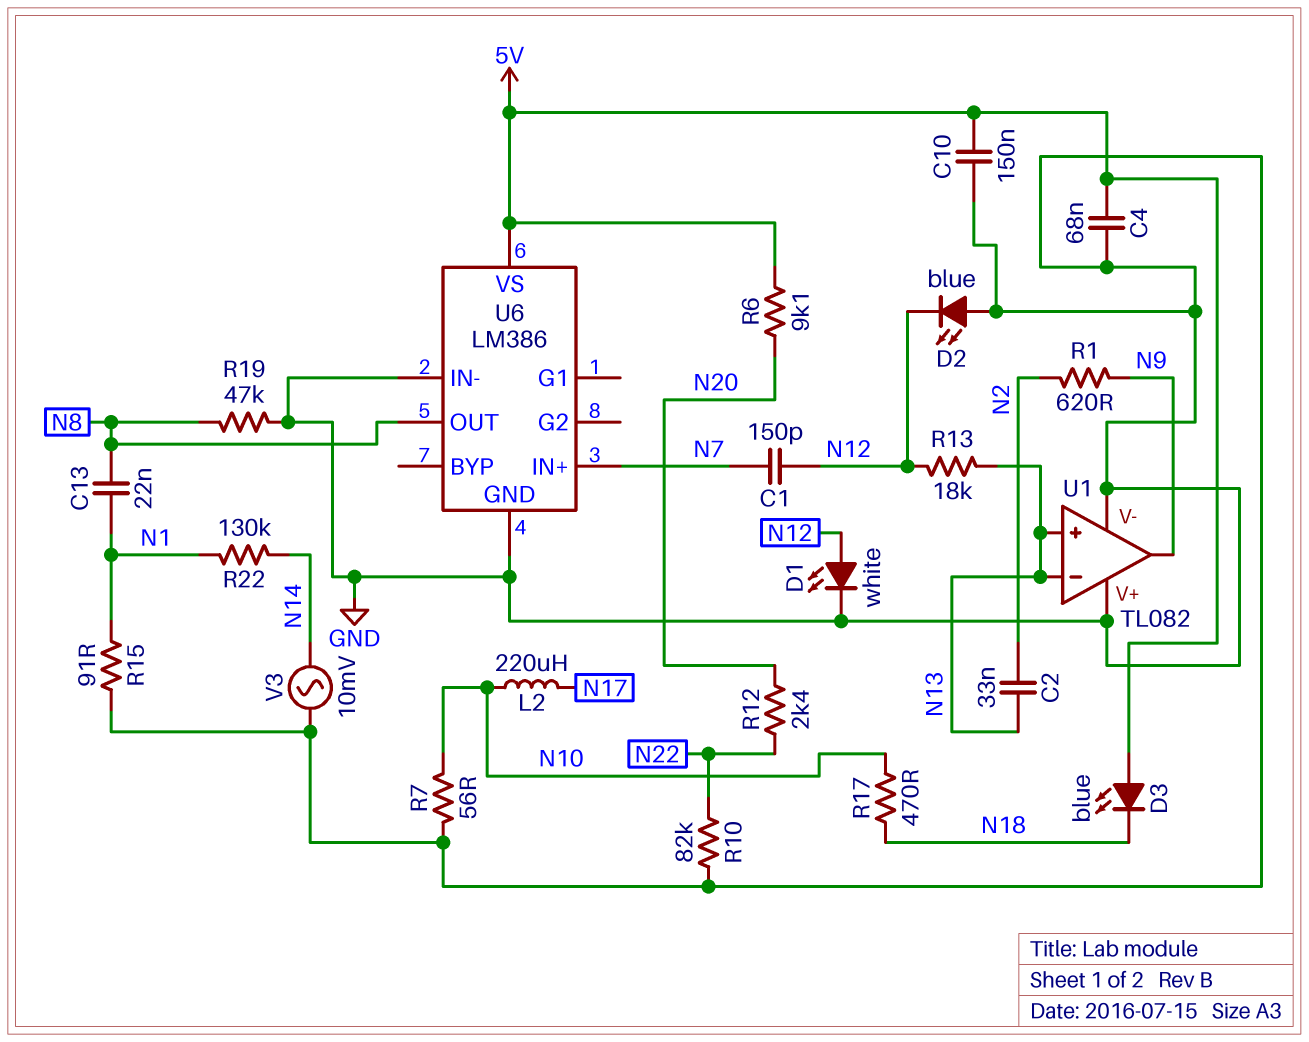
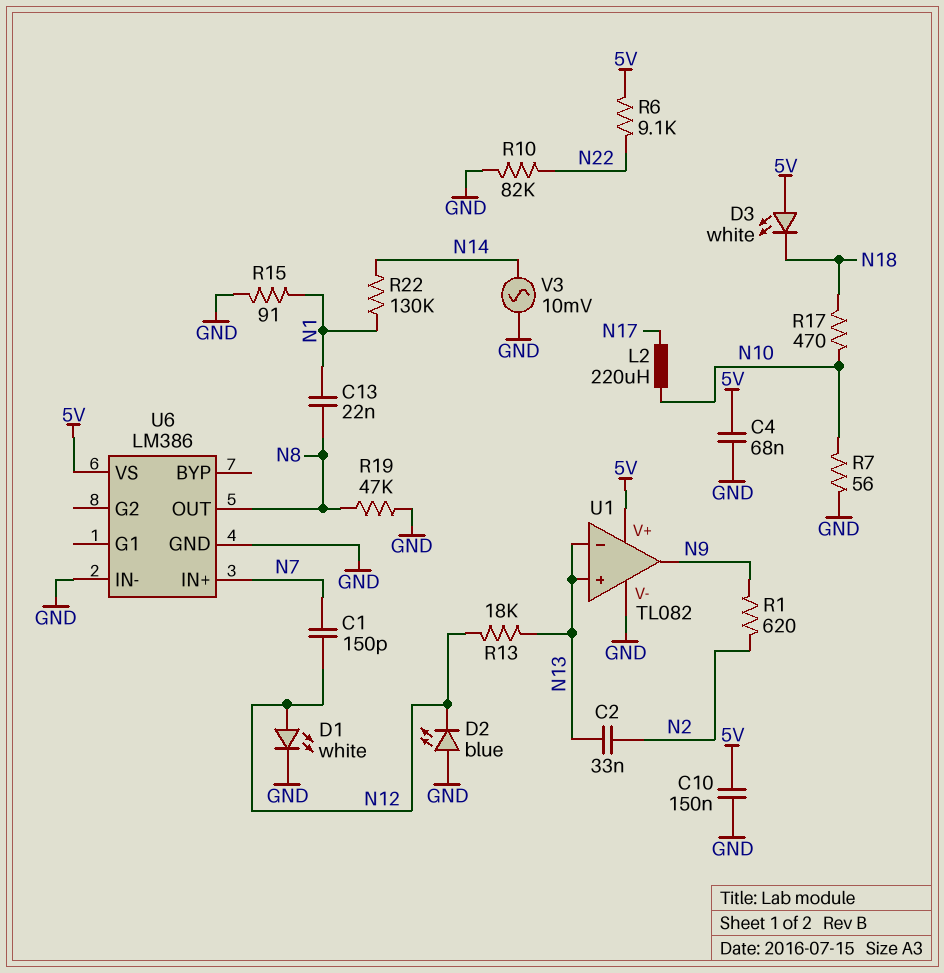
D3: LED blue (A 5V, K N18) -> LED white (A 5V, K N18)
R6: 9.1k (5V, N20) -> 9.1k (5V, N22)
R12: 2.4k (N20, N22) -> none
U1 pin V+: GND -> 5V

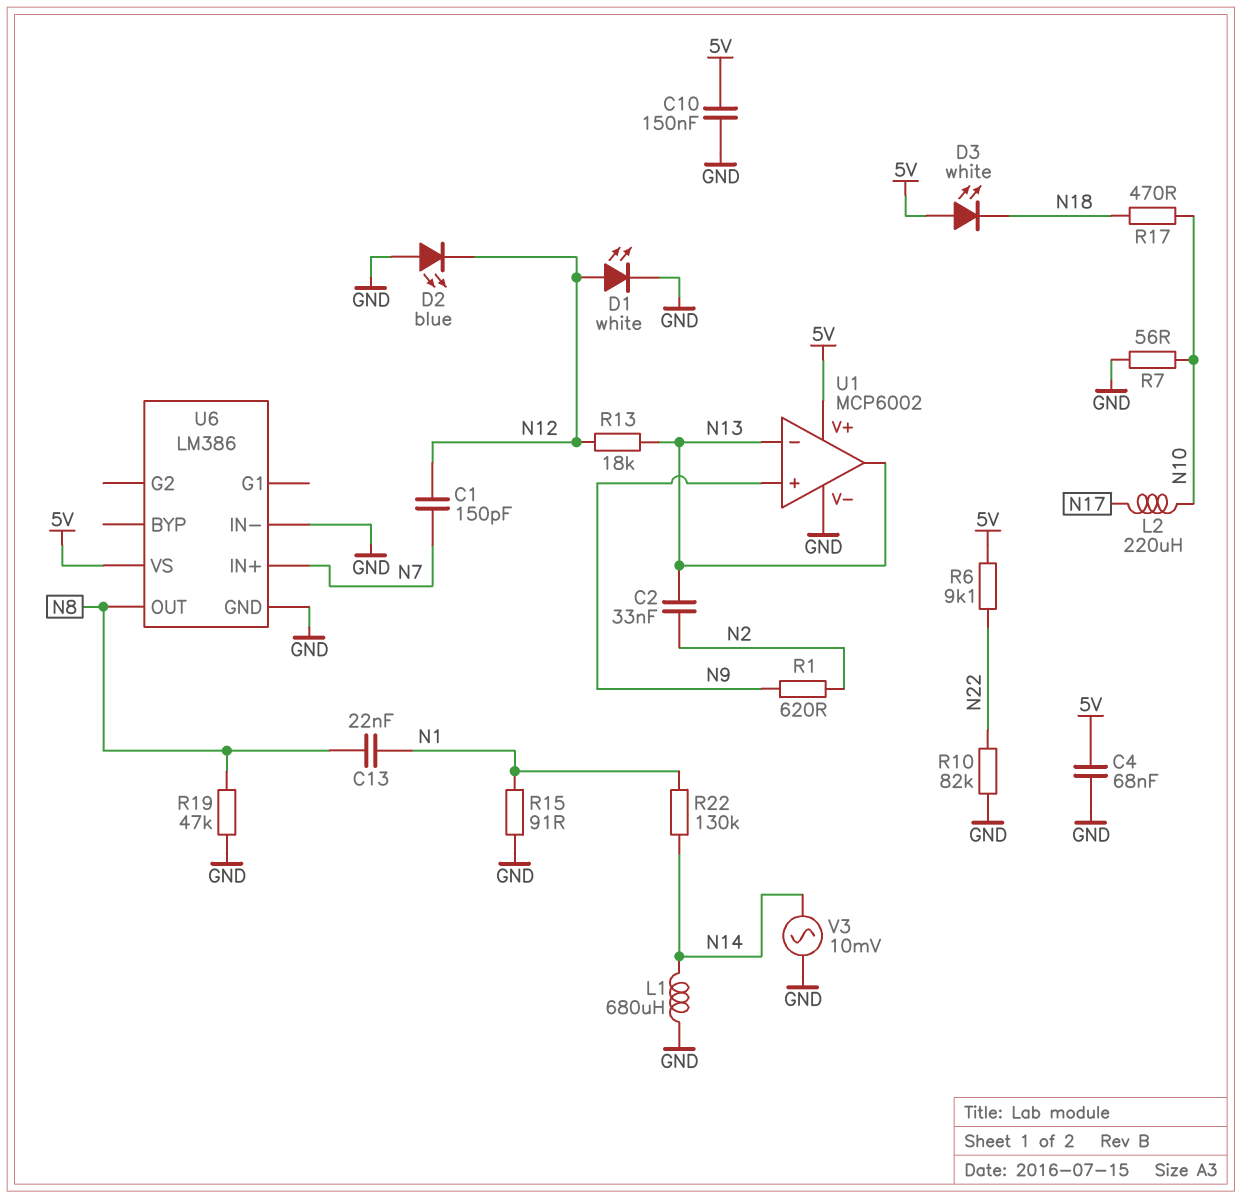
L1: none -> 680uH (GND, N14)
U1: TL082 -> MCP6002
U1 pin in+: N13 -> N9
U1 pin out: N9 -> N13

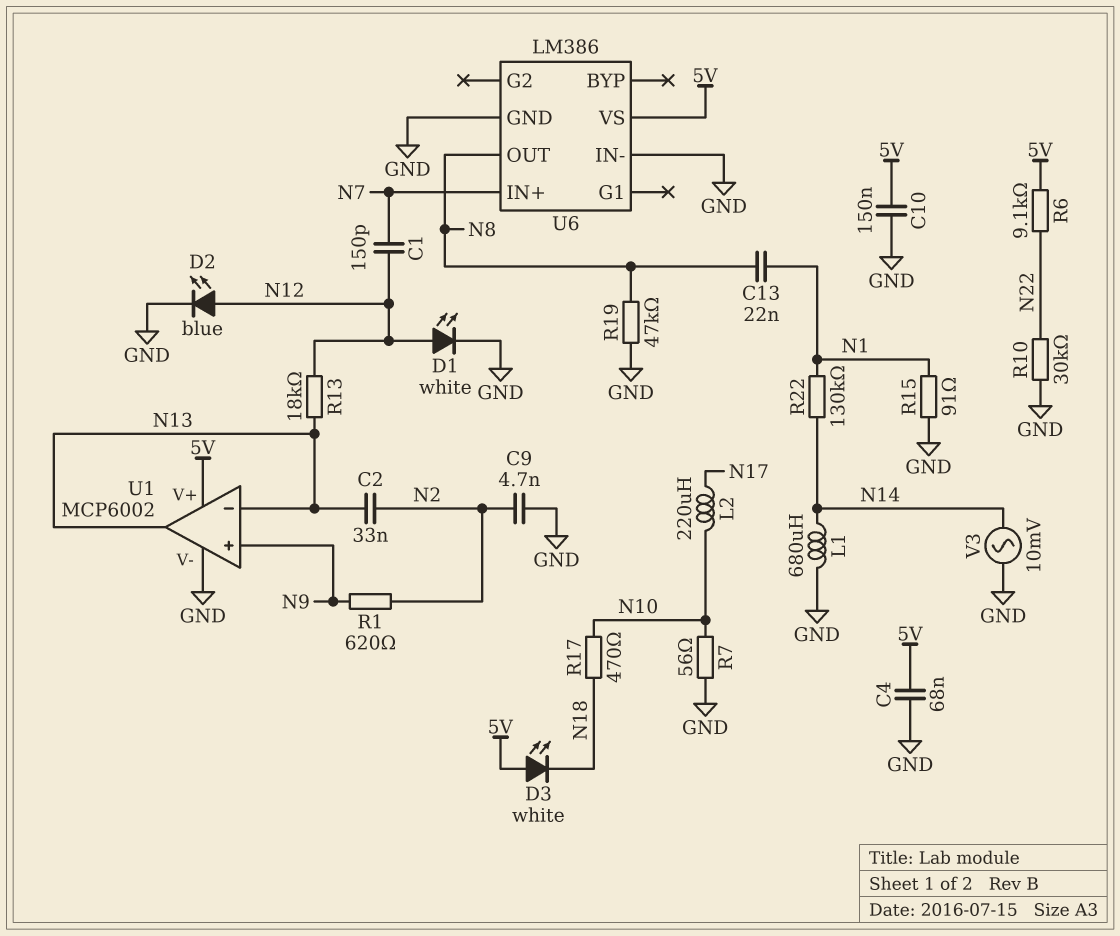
C9: none -> 4.7nF (GND, N2)
D2: LED blue (A GND, K N12) -> LED blue (A N12, K GND)
R10: 82k (GND, N22) -> 30k (GND, N22)

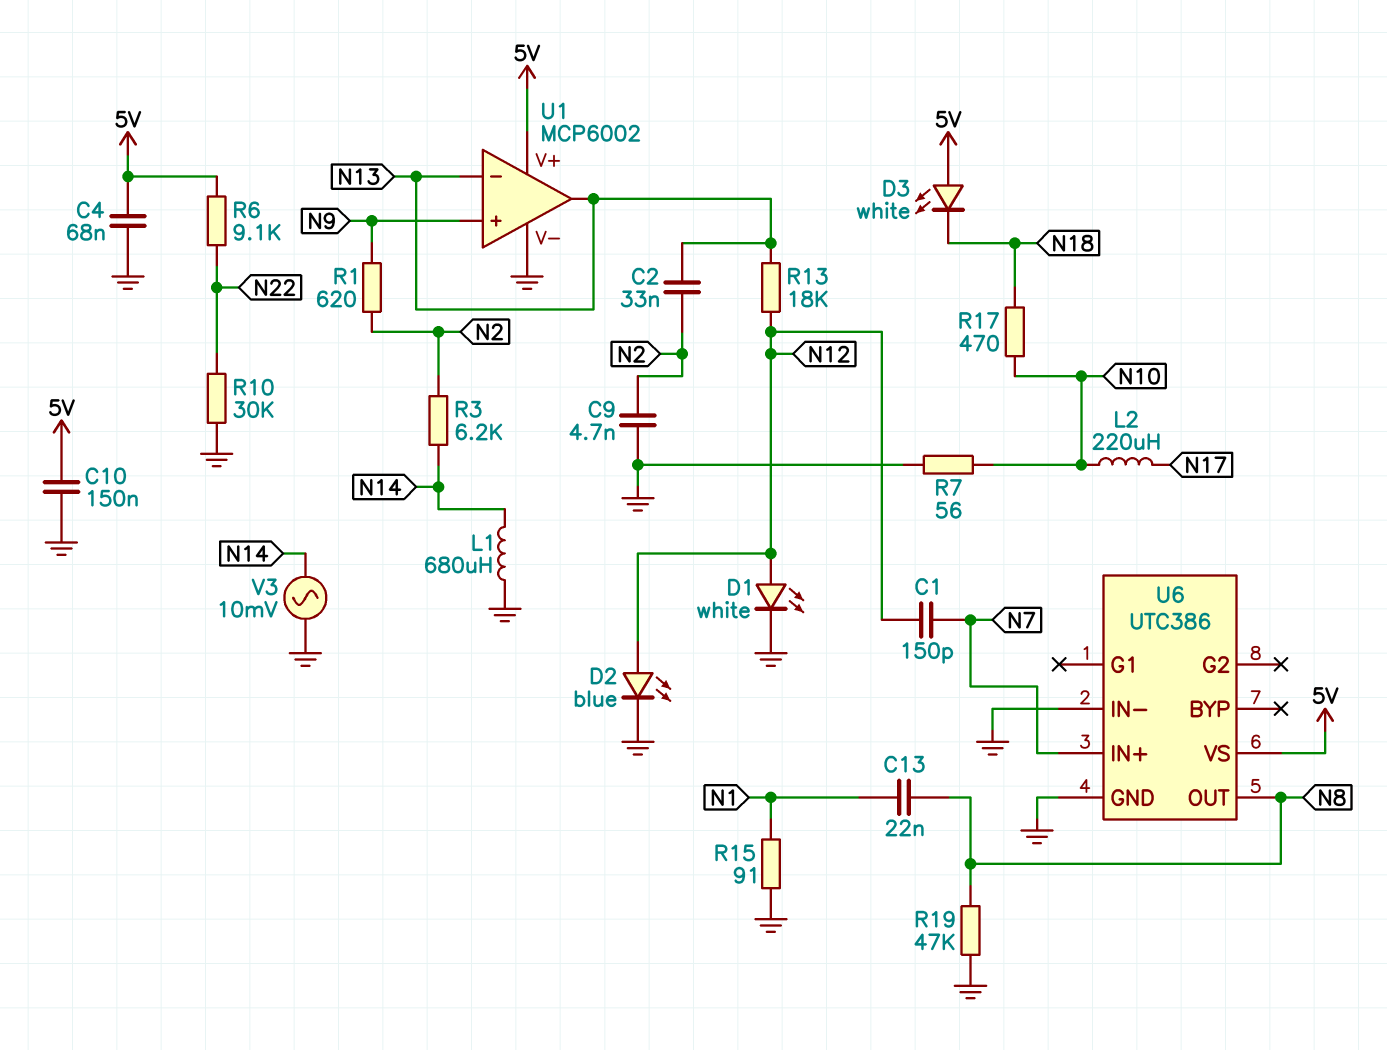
R3: none -> 6.2k (N2, N14)
R22: 130k (N1, N14) -> none
U6: LM386 -> UTC386

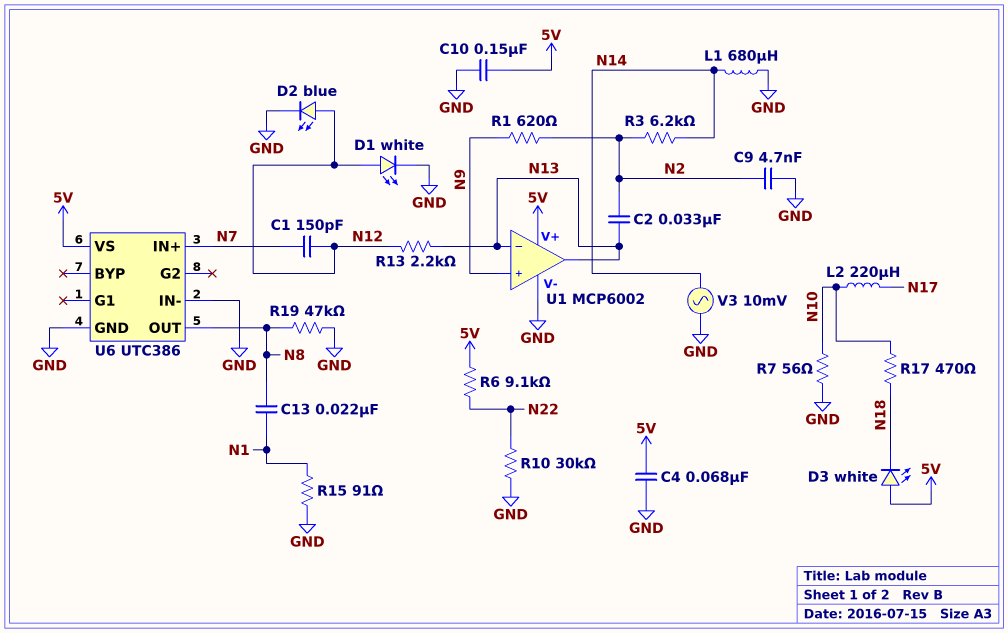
R13: 18k (N12, N13) -> 2.2k (N12, N13)

